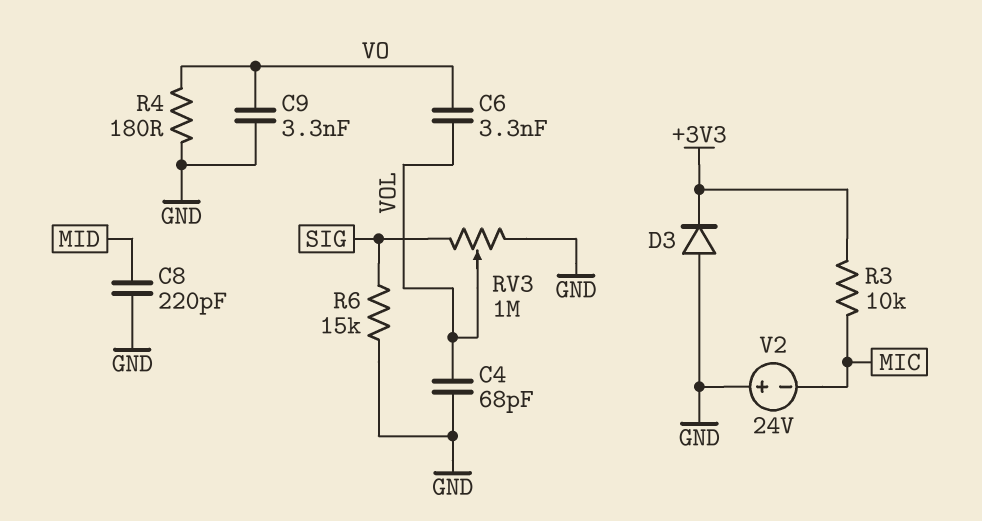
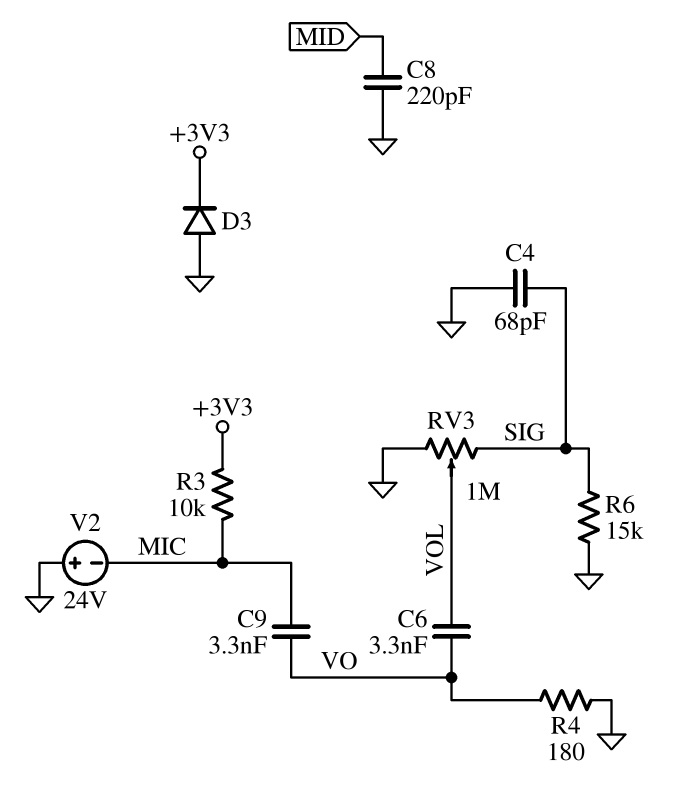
C4: 68pF (GND, VOL) -> 68pF (GND, SIG)
C9: 3.3nF (GND, VO) -> 3.3nF (MIC, VO)

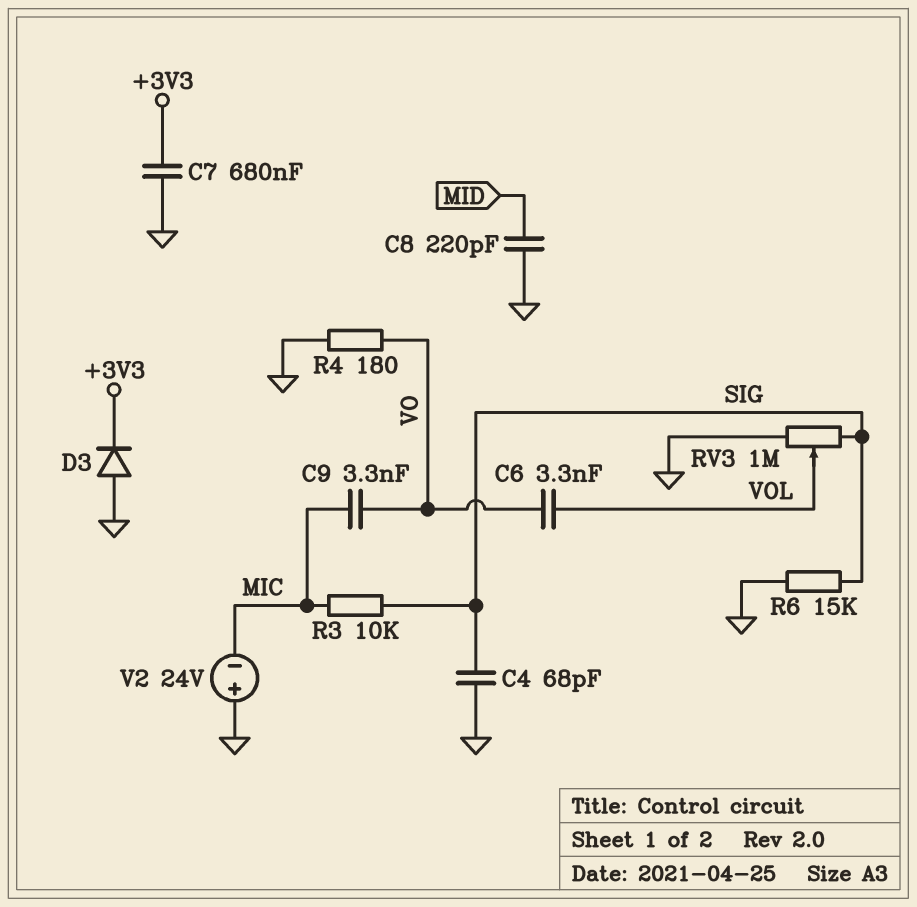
C7: none -> 680nF (+3V3, GND)
R3: 10k (+3V3, MIC) -> 10k (MIC, SIG)

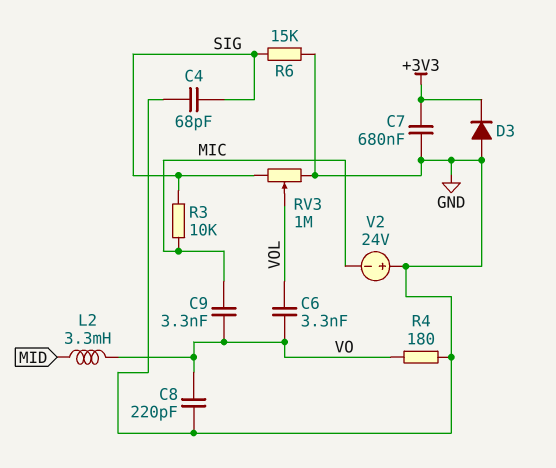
C8: 220pF (GND, MID) -> 220pF (GND, VO)
L2: none -> 3.3mH (MID, VO)

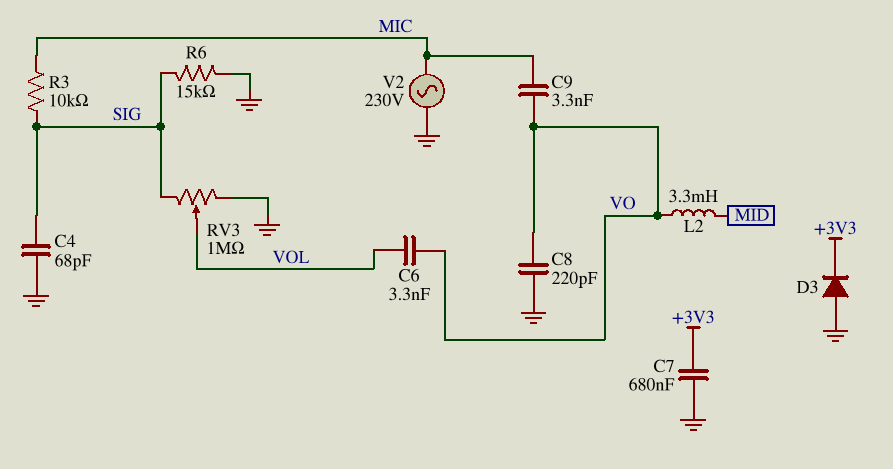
R4: 180 (GND, VO) -> none
V2: 24V (plus GND, minus MIC) -> AC 230V (GND, MIC)

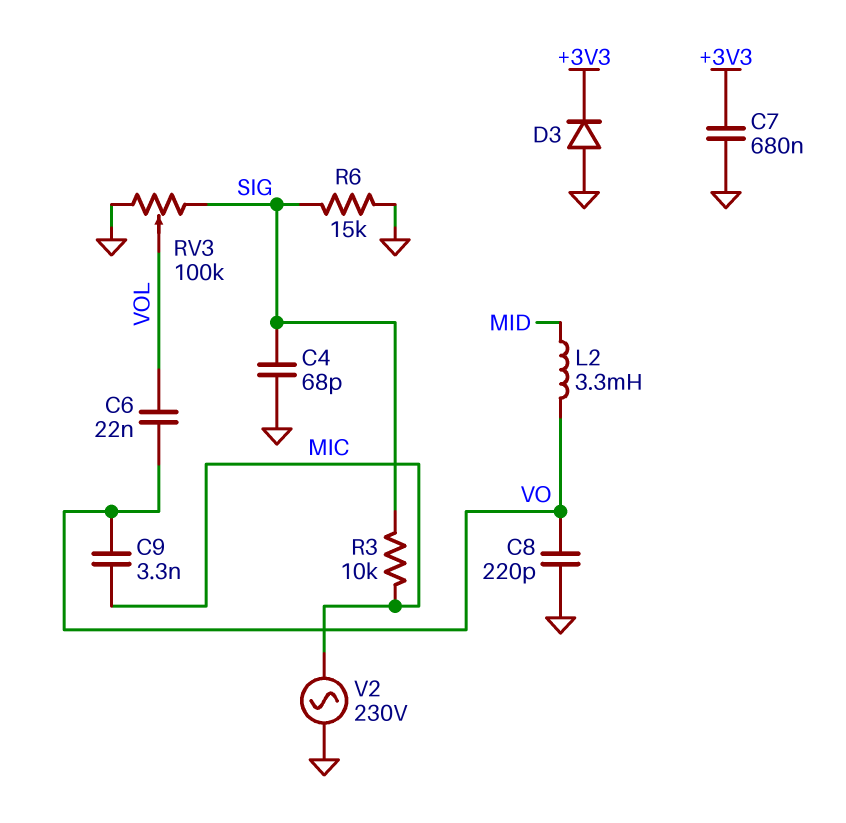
C6: 3.3nF (VO, VOL) -> 22nF (VO, VOL)
RV3: 1M (GND, SIG, wiper VOL) -> 100k (GND, SIG, wiper VOL)

